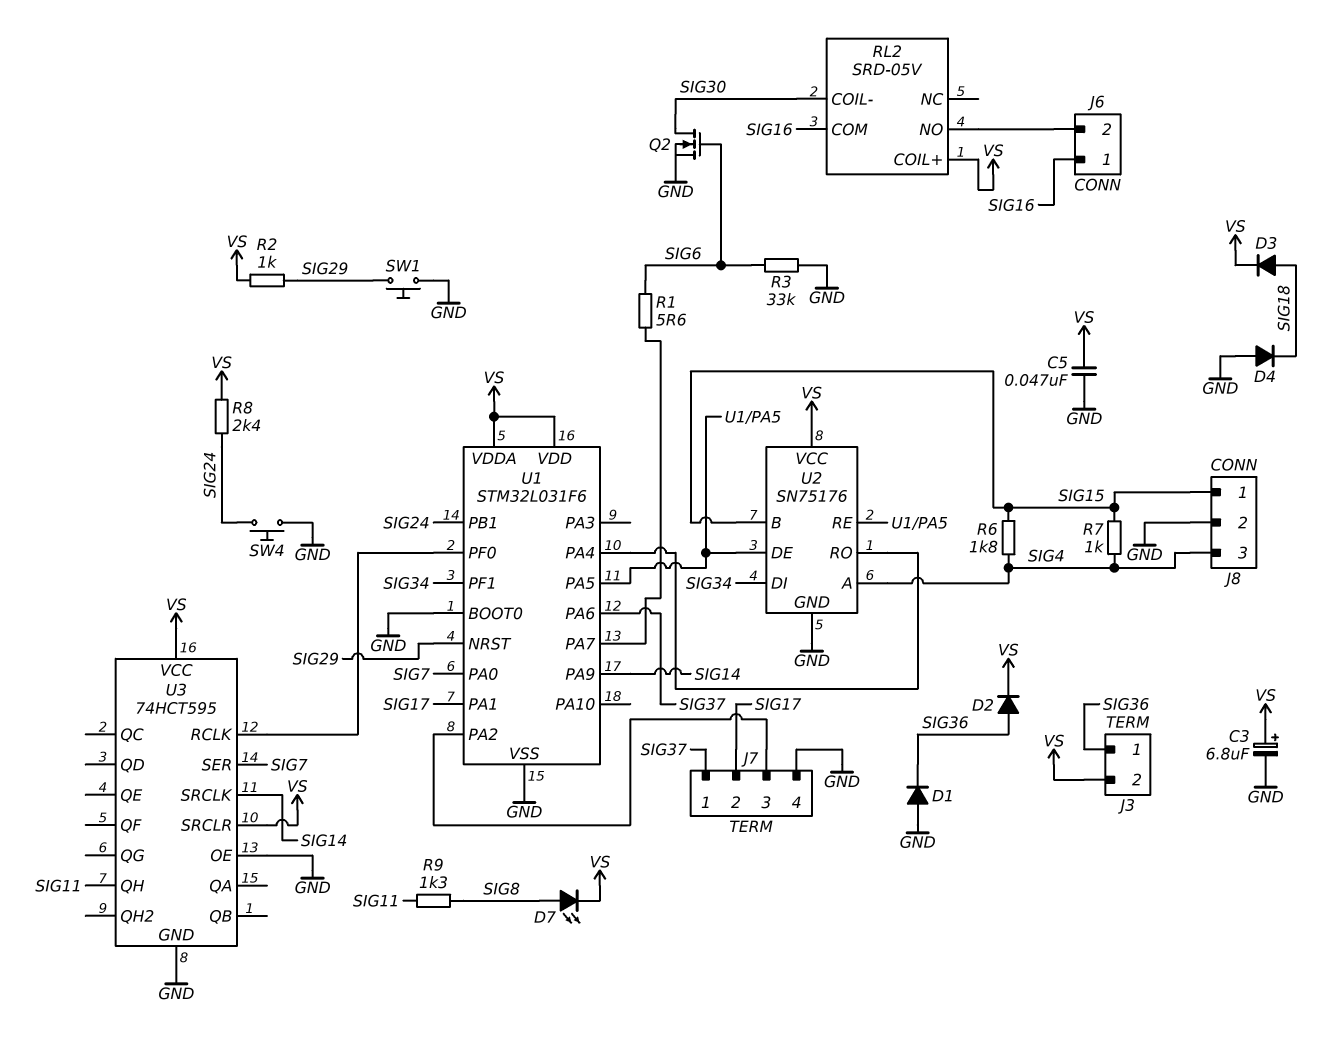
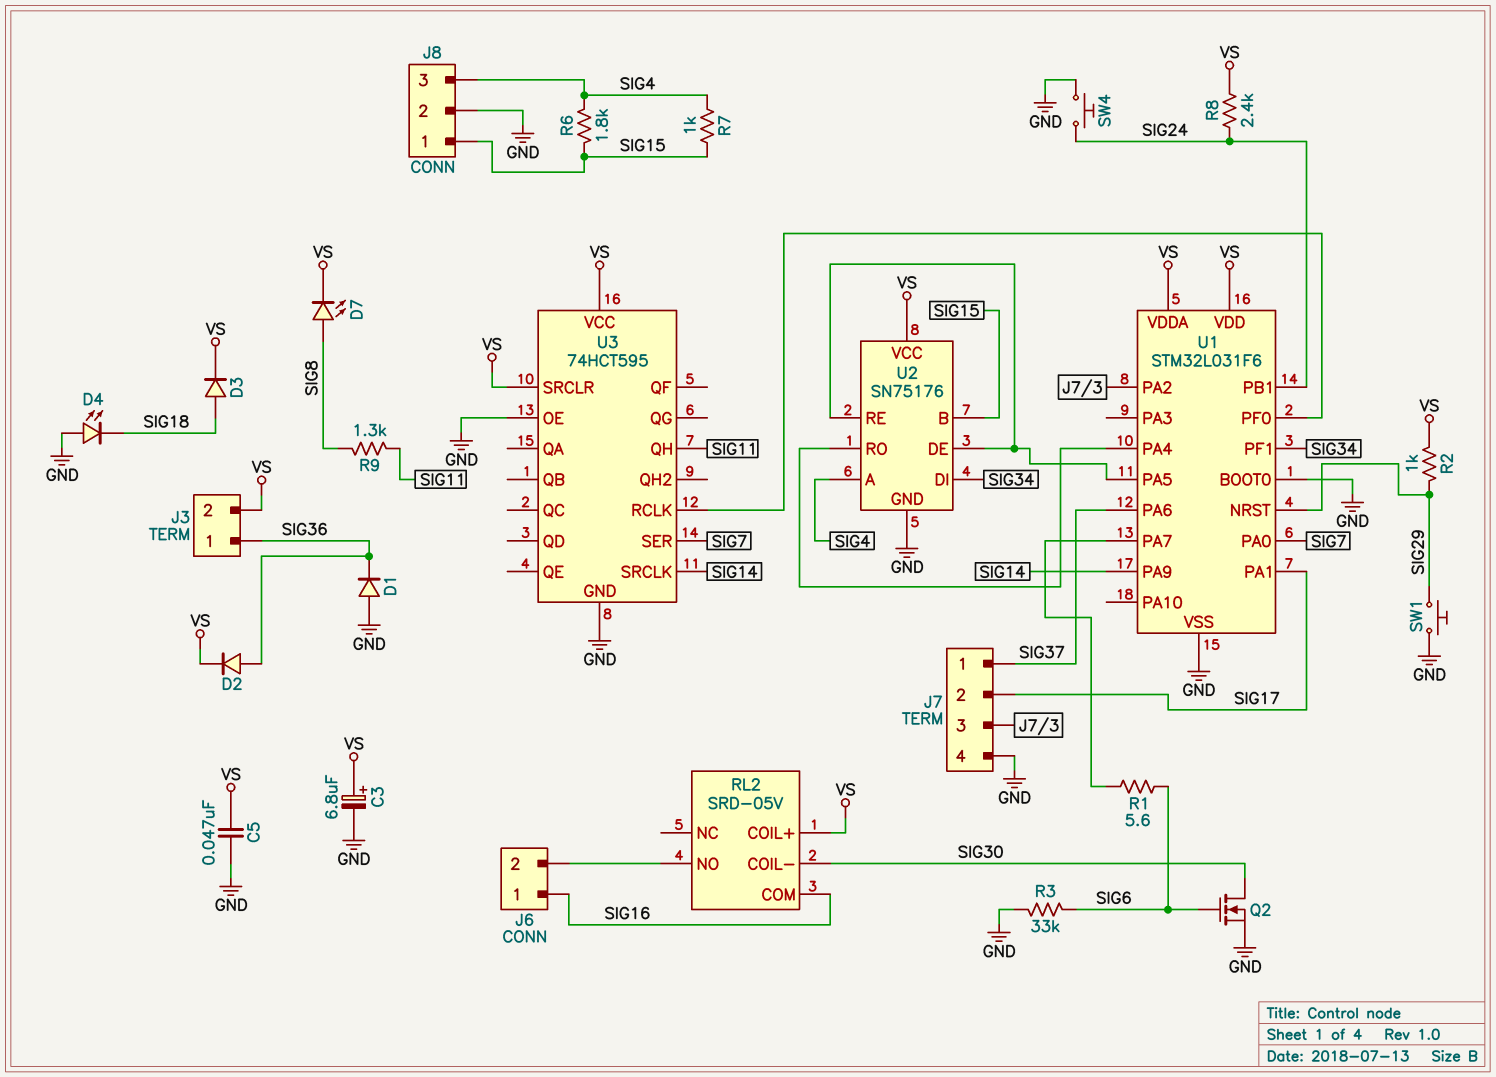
D4: diode (A GND, K SIG18) -> LED (A GND, K SIG18)

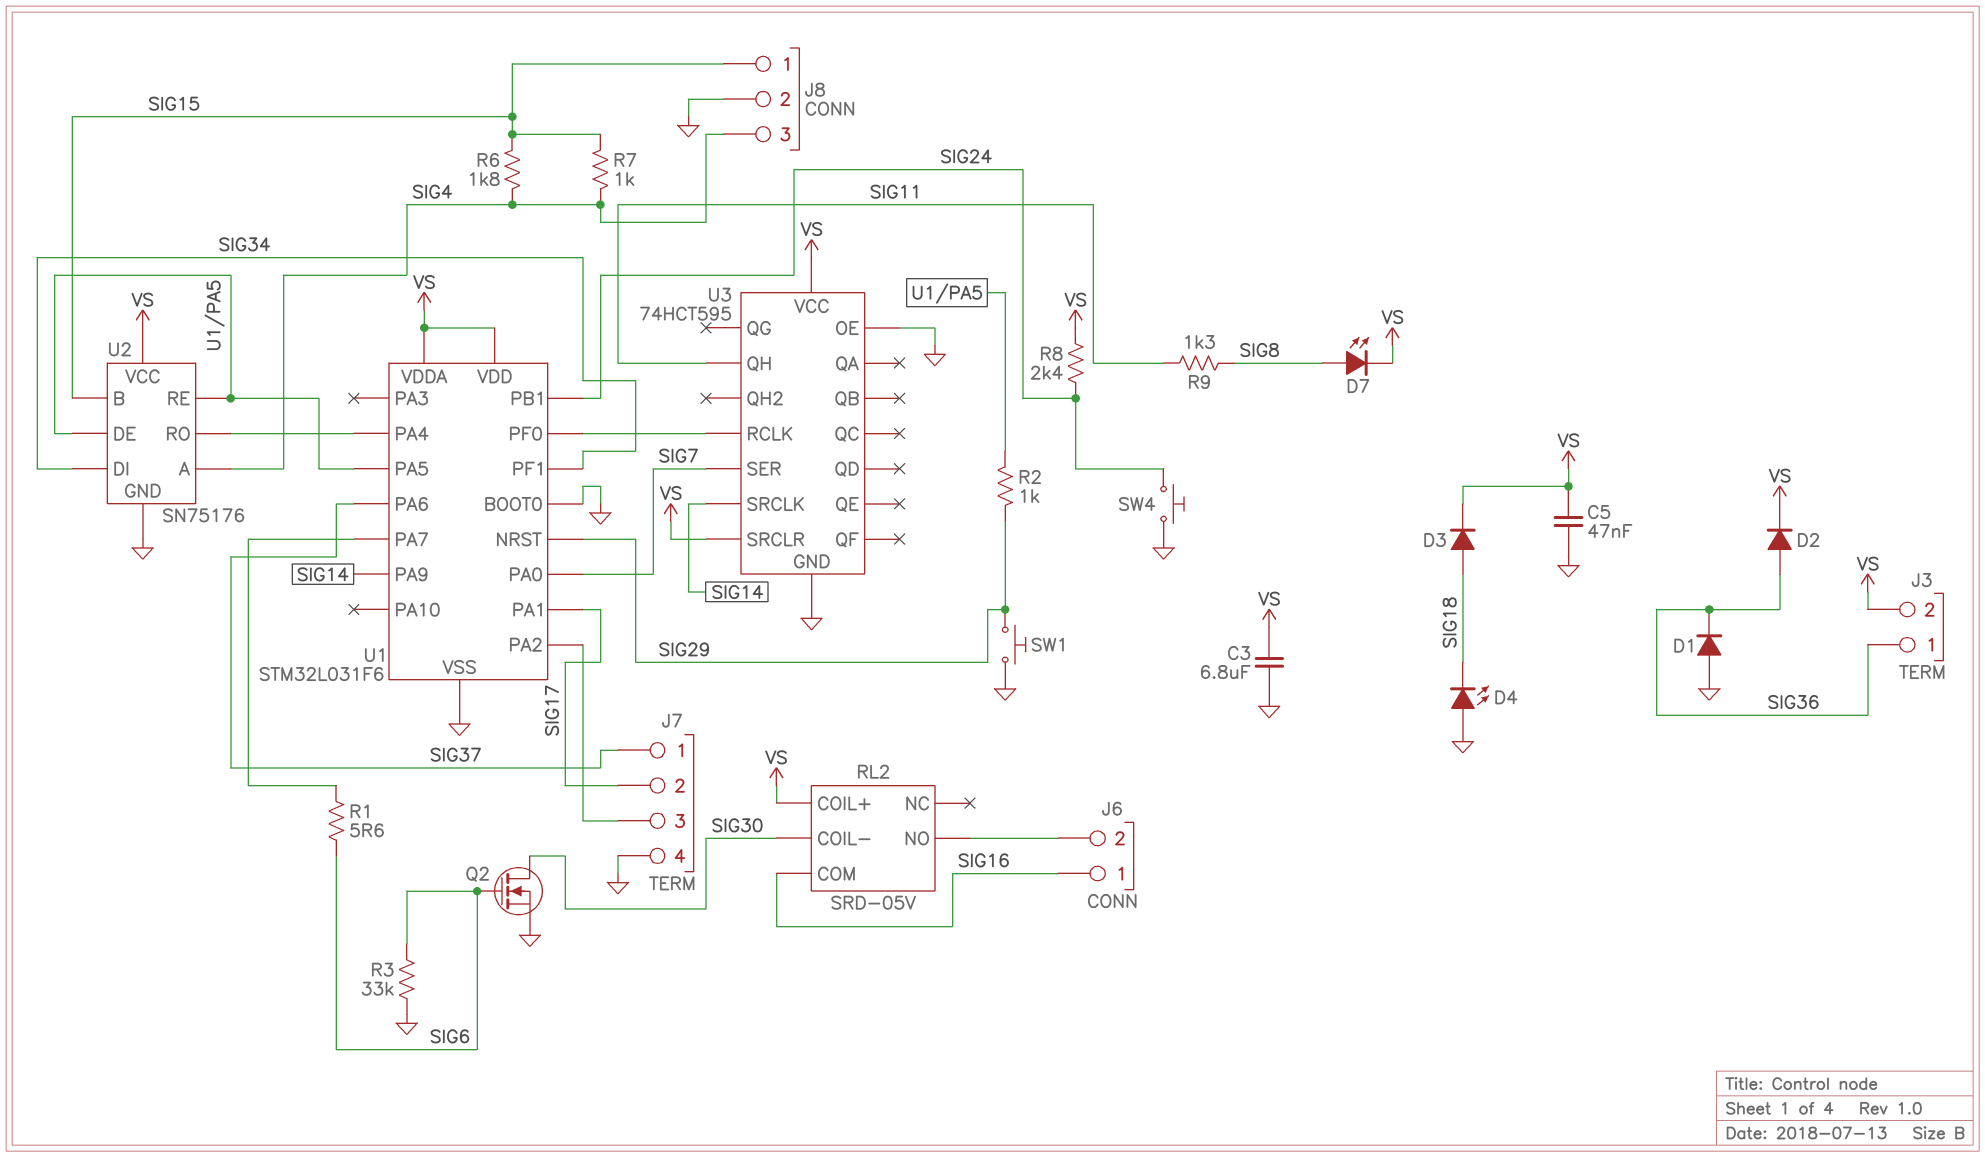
C3: 6.8uF (plus VS, minus GND) -> 6.8uF (GND, VS)
R2: 1k (SIG29, VS) -> 1k (SIG29, U1/PA5)

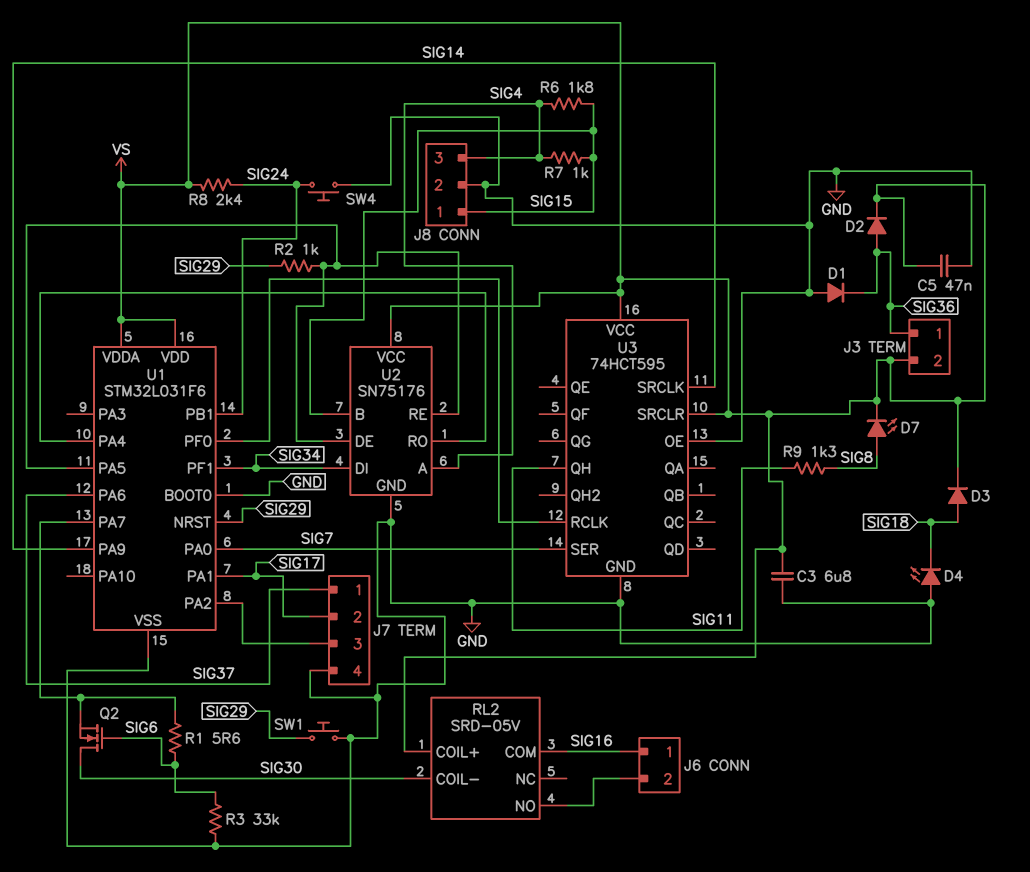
Q2: NMOS (G SIG6, D SIG30, S GND) -> NMOS (G SIG6, D SIG30, S U1/PA7)

